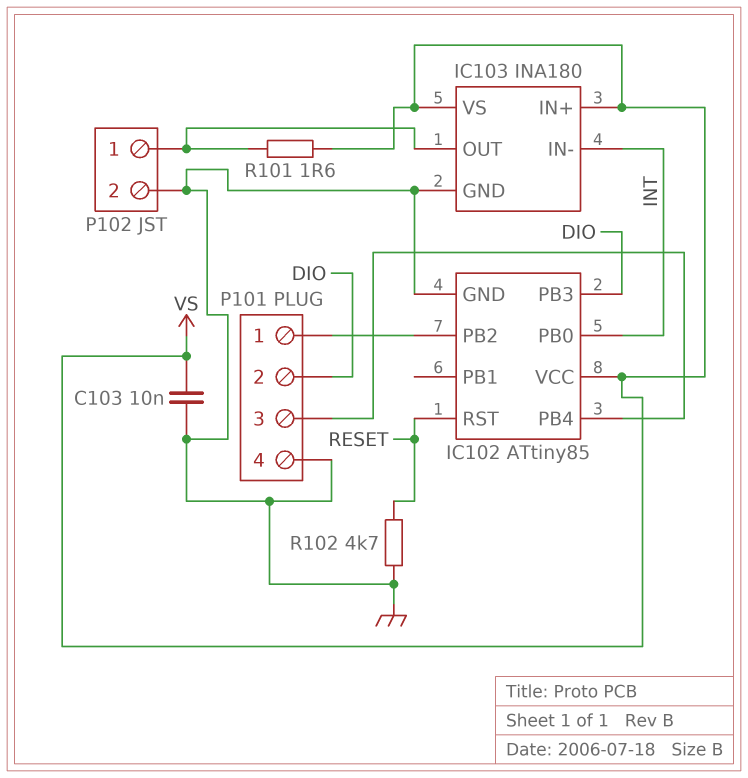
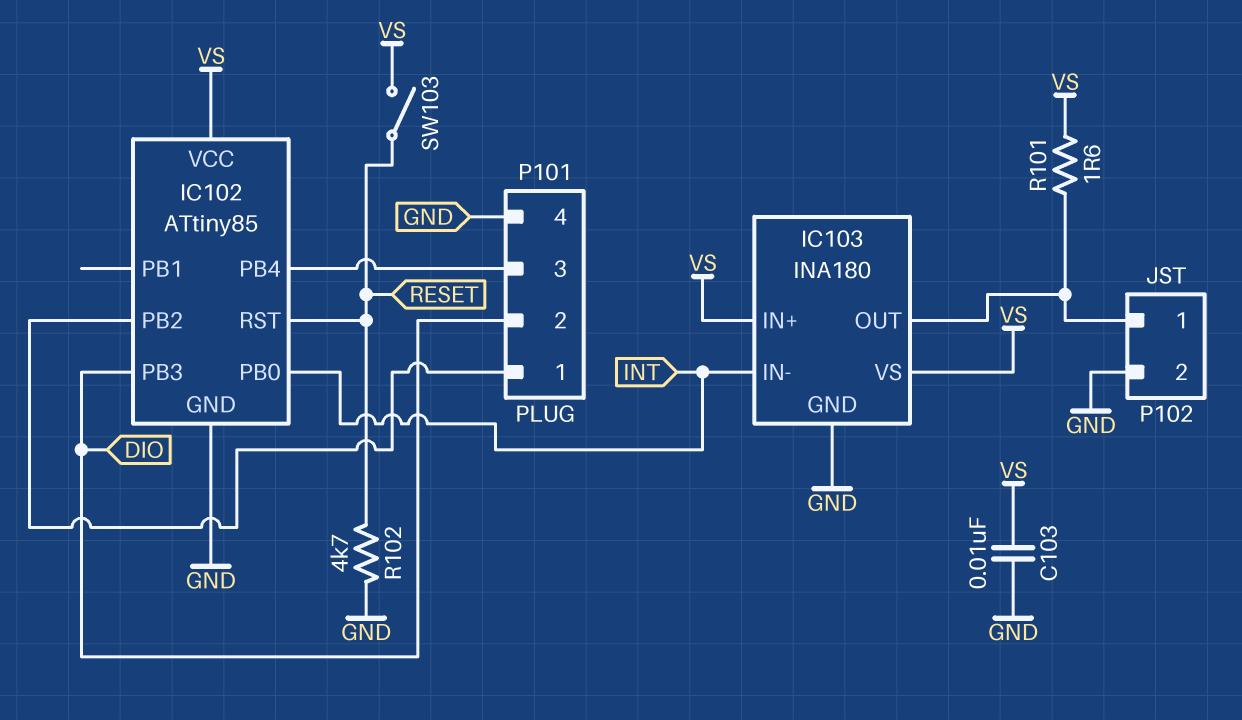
SW103: none -> switch (RESET, VS)

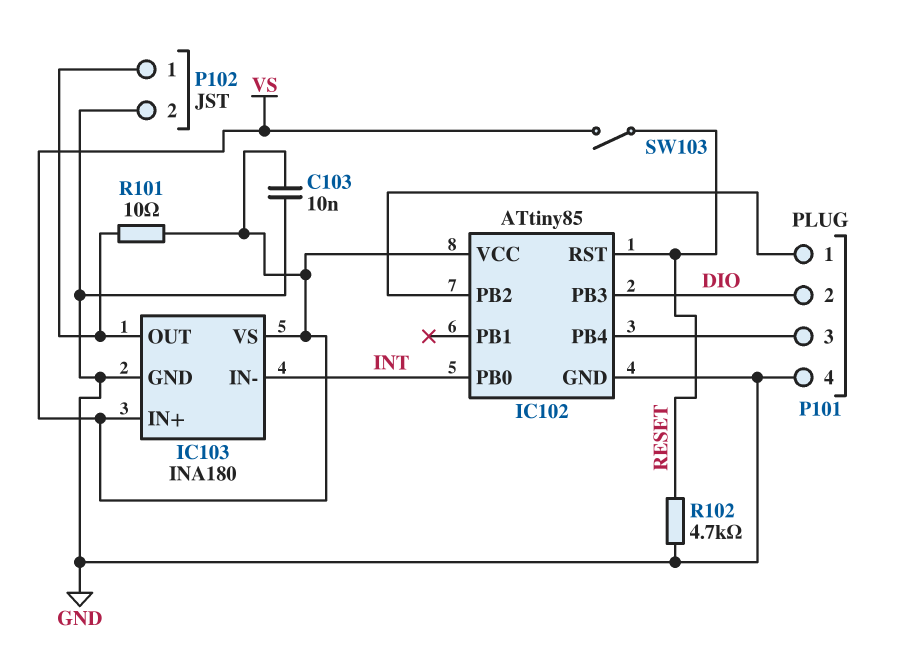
R101: 1.6 (IC103/OUT, VS) -> 10 (IC103/OUT, VS)

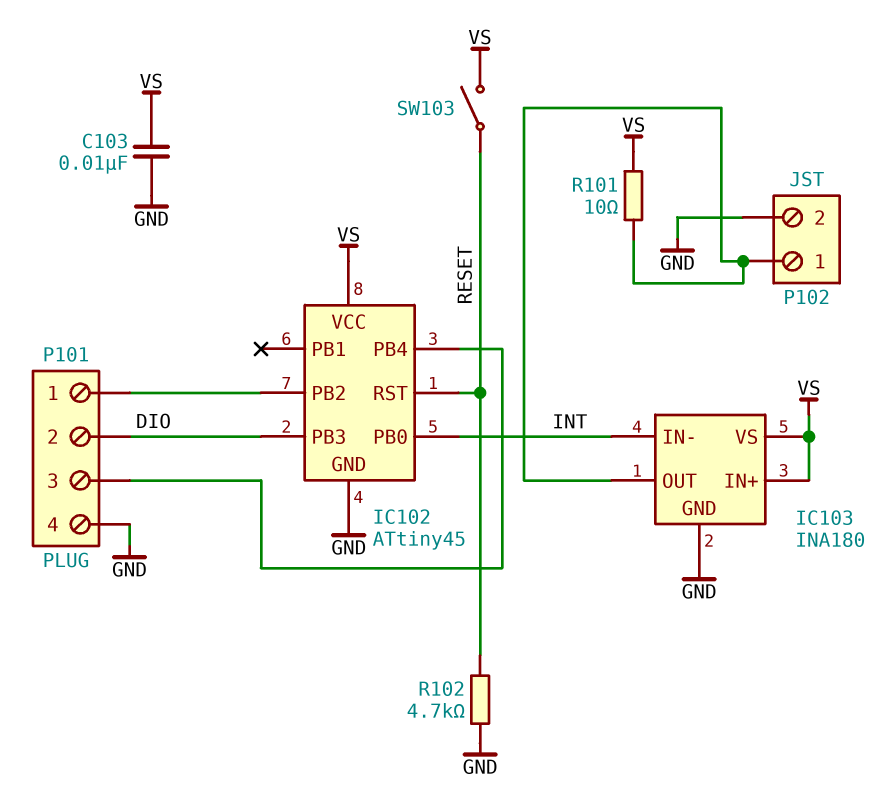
IC102: ATtiny85 -> ATtiny45

